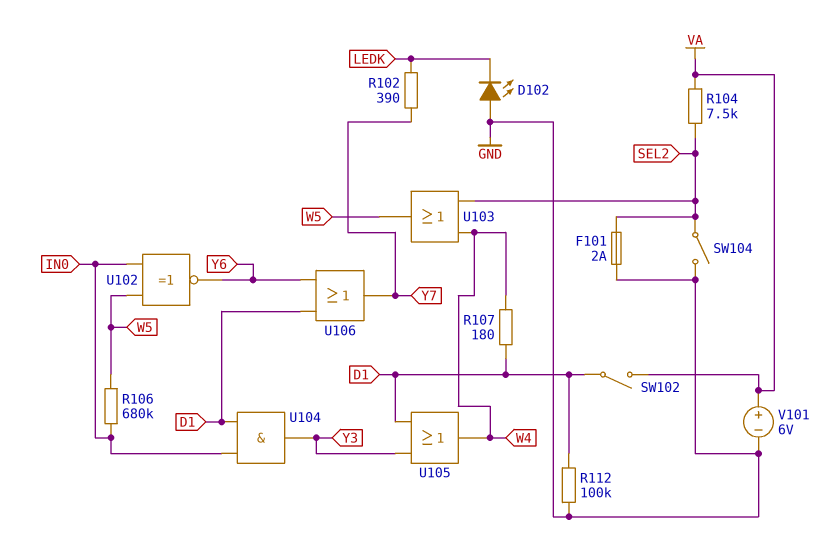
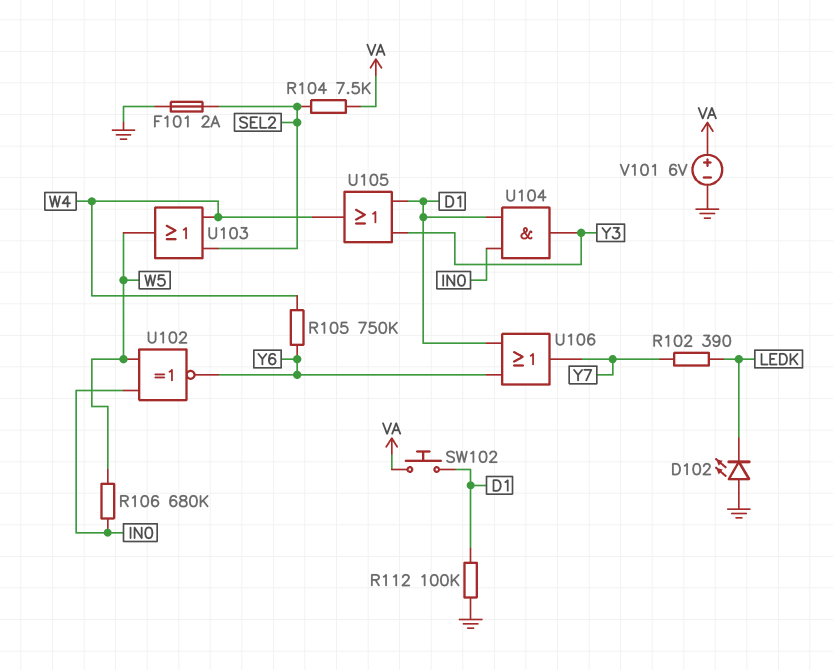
R105: none -> 750k (W4, Y6)
R107: 180 (D1, W4) -> none
SW102: switch (D1, VA) -> button (D1, VA)
SW104: switch (GND, SEL2) -> none

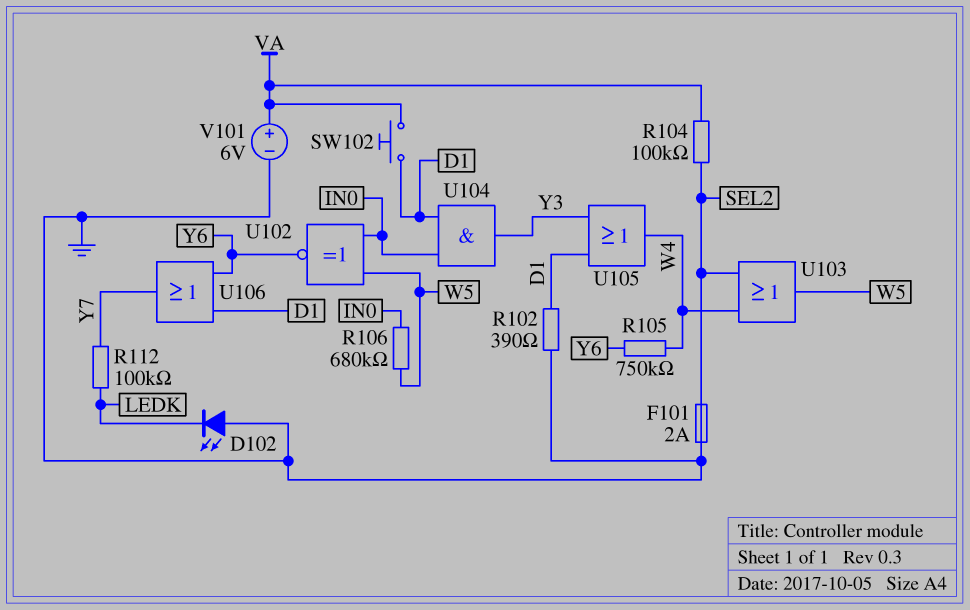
R102: 390 (LEDK, Y7) -> 390 (D1, GND)
R104: 7.5k (SEL2, VA) -> 100k (SEL2, VA)
R112: 100k (D1, GND) -> 100k (LEDK, Y7)

